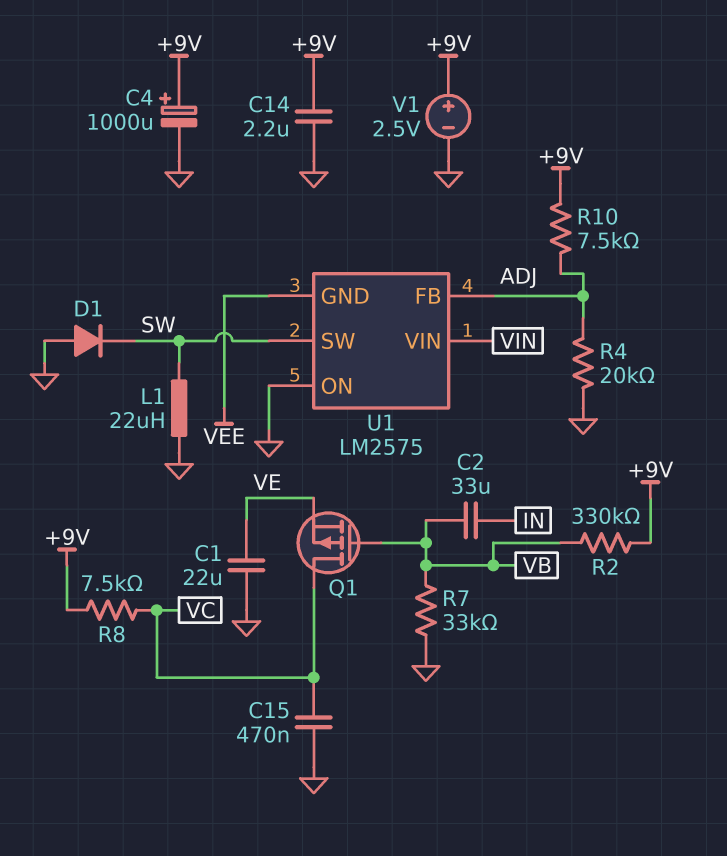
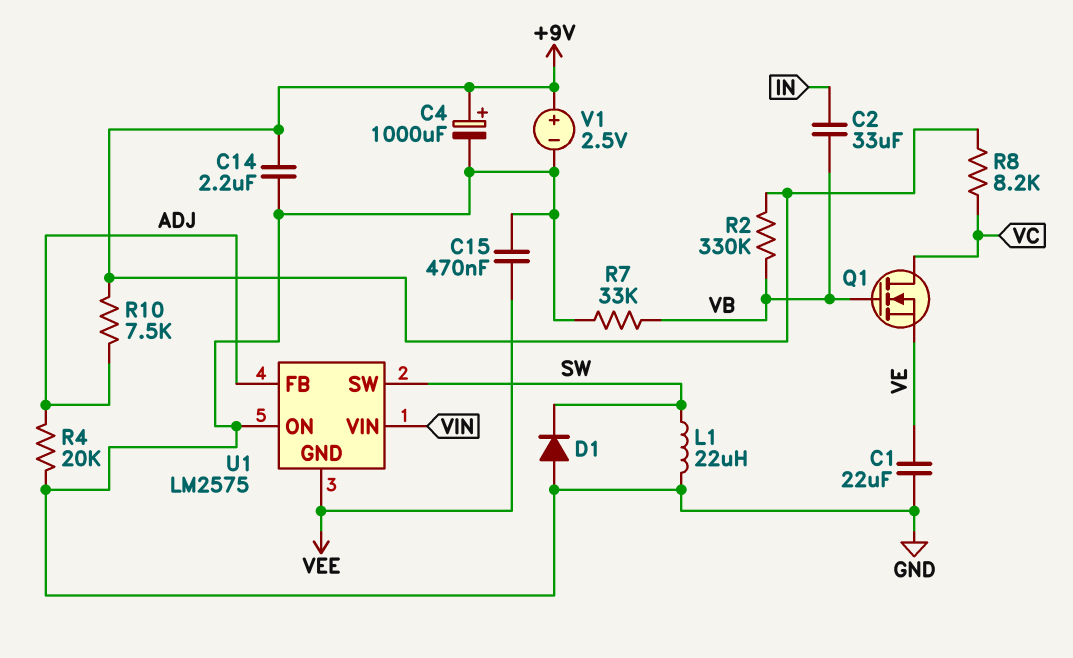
C15: 470nF (GND, VC) -> 470nF (GND, VEE)
Q1: PMOS (G VB, D VC, S VE) -> NMOS (G VB, D VC, S VE)
R8: 7.5k (+9V, VC) -> 8.2k (+9V, VC)

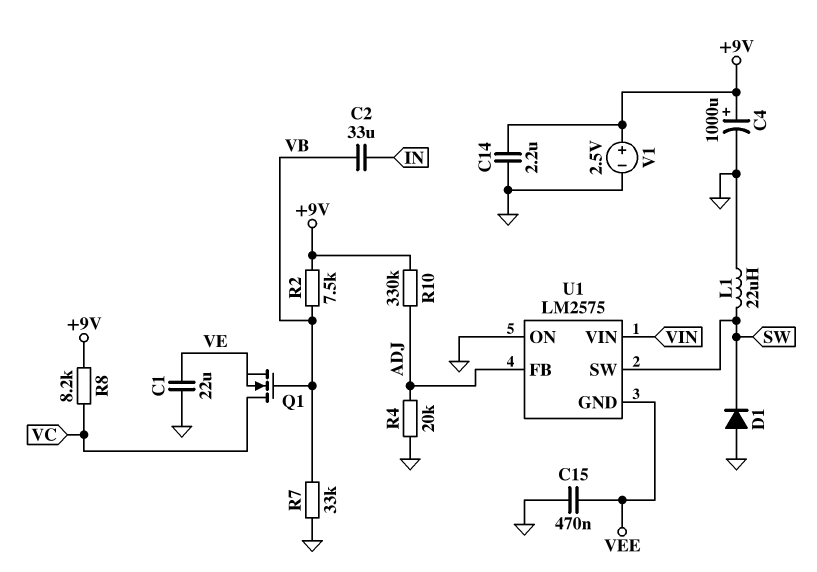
R2: 330k (+9V, VB) -> 7.5k (+9V, VB)
R10: 7.5k (+9V, ADJ) -> 330k (+9V, ADJ)

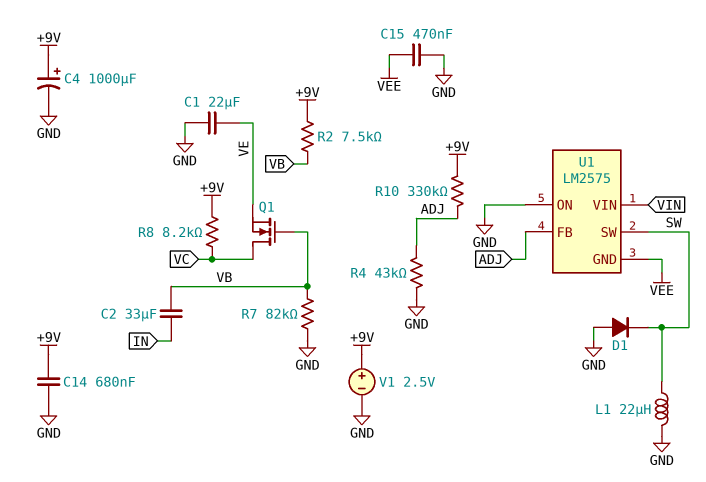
C14: 2.2uF (+9V, GND) -> 680nF (+9V, GND)
R4: 20k (ADJ, GND) -> 43k (ADJ, GND)
R7: 33k (GND, VB) -> 82k (GND, VB)

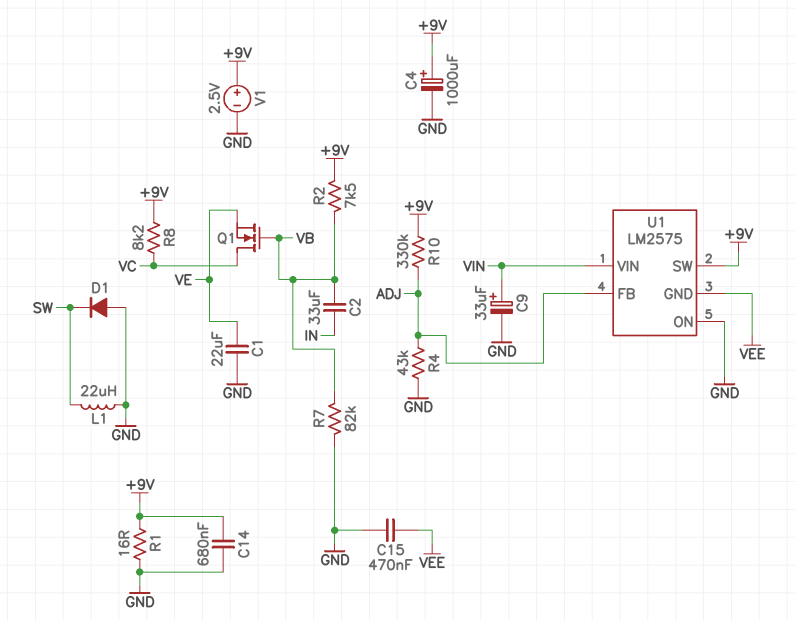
C9: none -> 33uF (plus VIN, minus GND)
R1: none -> 16 (+9V, GND)
U1 pin SW: SW -> +9V

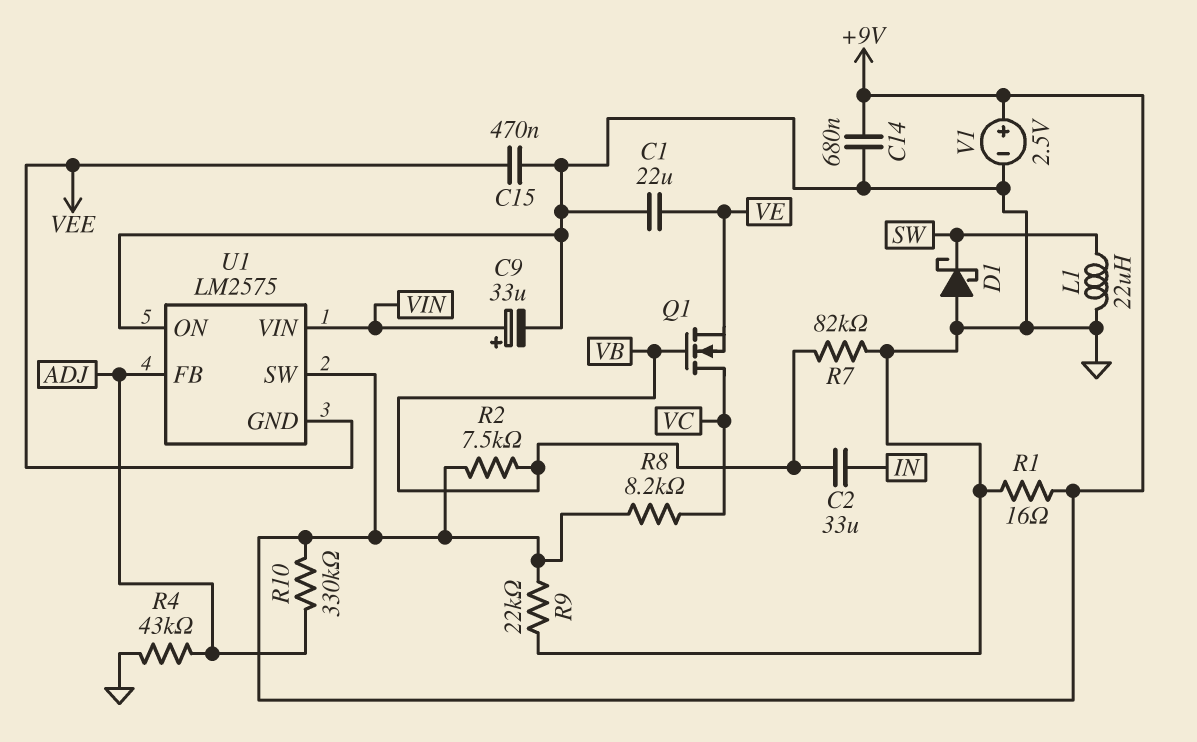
C4: 1000uF (plus +9V, minus GND) -> none
D1: diode (A GND, K SW) -> schottky (A GND, K SW)
R9: none -> 22k (+9V, GND)

